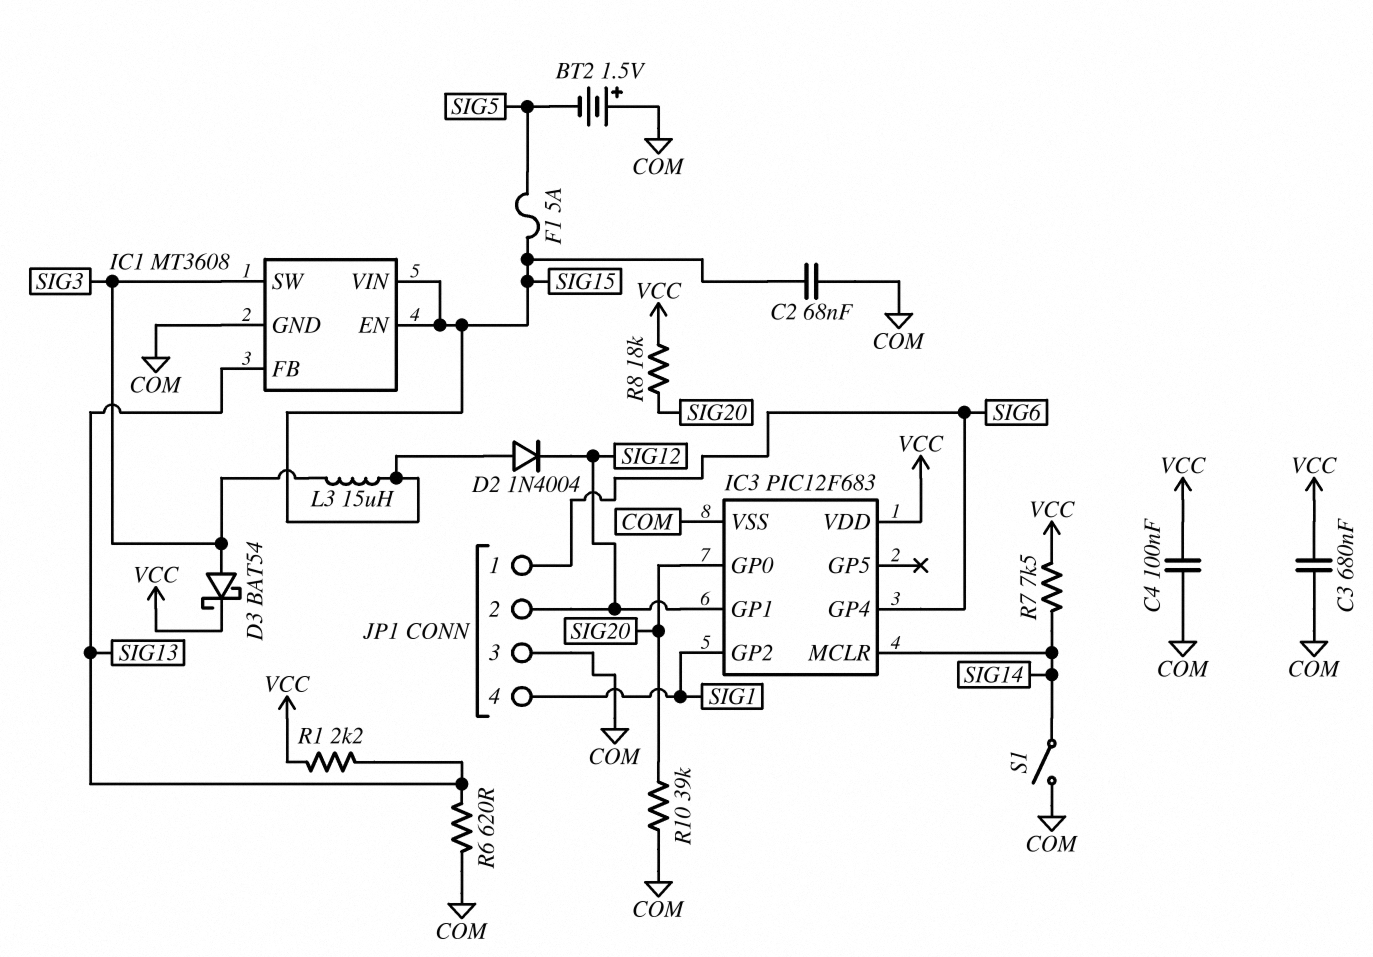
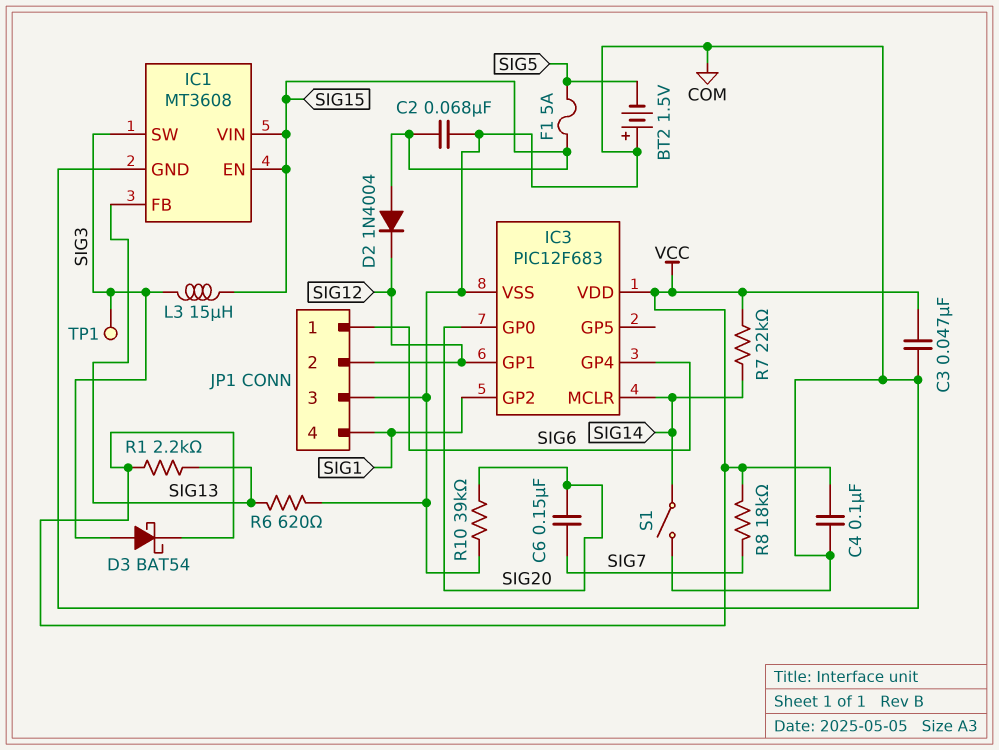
C3: 680nF (COM, VCC) -> 47nF (COM, VCC)
C6: none -> 150nF (SIG7, SIG20)
R7: 7.5k (SIG14, VCC) -> 22k (SIG14, VCC)
R8: 18k (SIG20, VCC) -> 18k (SIG7, VCC)
TP1: none -> test point (SIG3)

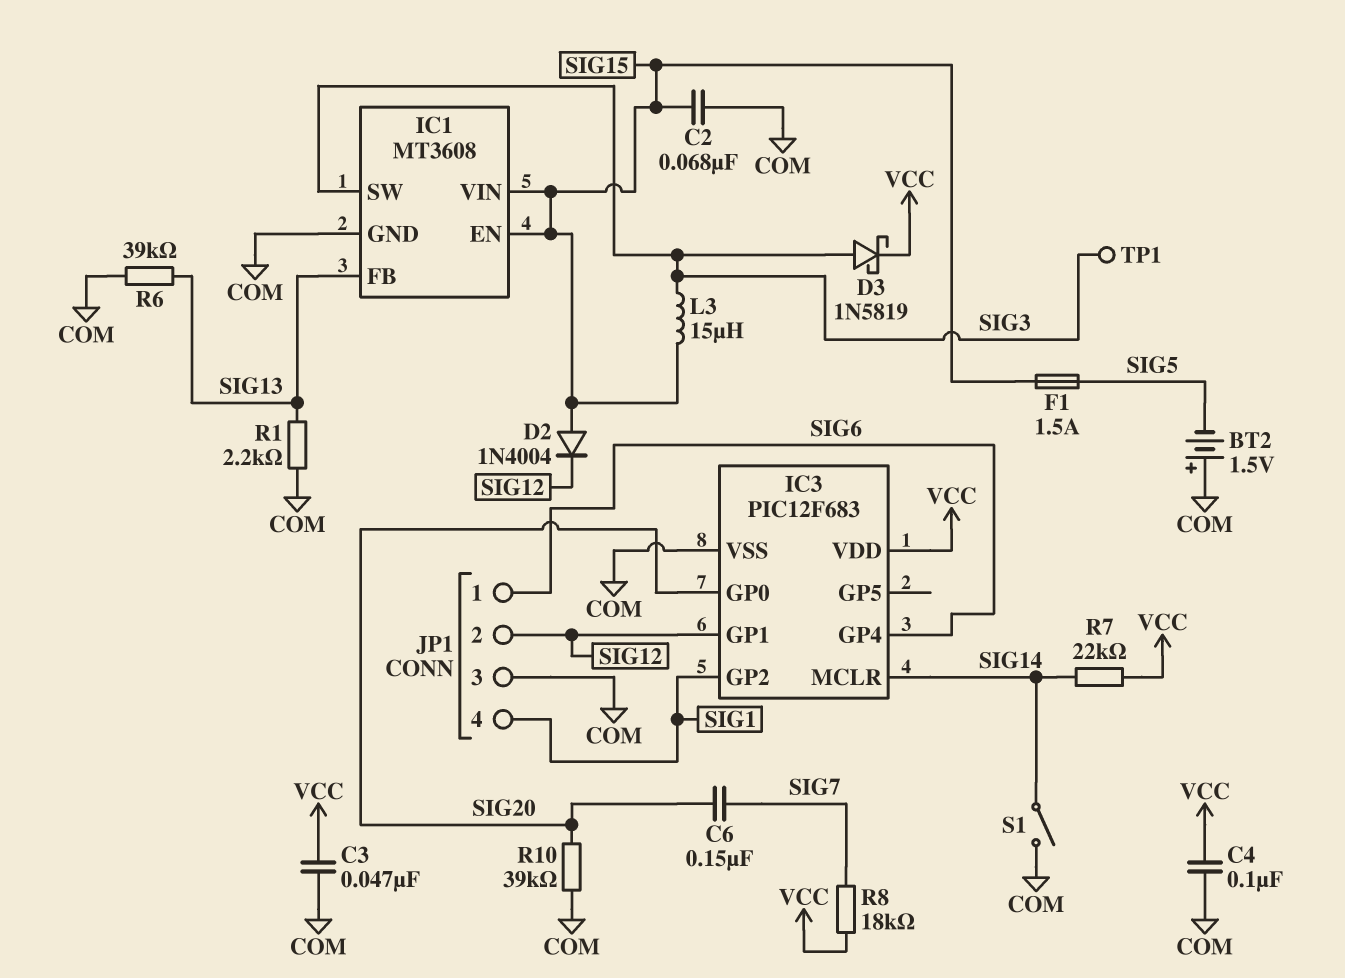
D3: schottky BAT54 (A SIG3, K VCC) -> schottky 1N5819 (A SIG3, K VCC)
F1: 5A (SIG5, SIG15) -> 1.5A (SIG5, SIG15)
R1: 2.2k (SIG13, VCC) -> 2.2k (COM, SIG13)
R6: 620 (COM, SIG13) -> 39k (COM, SIG13)

